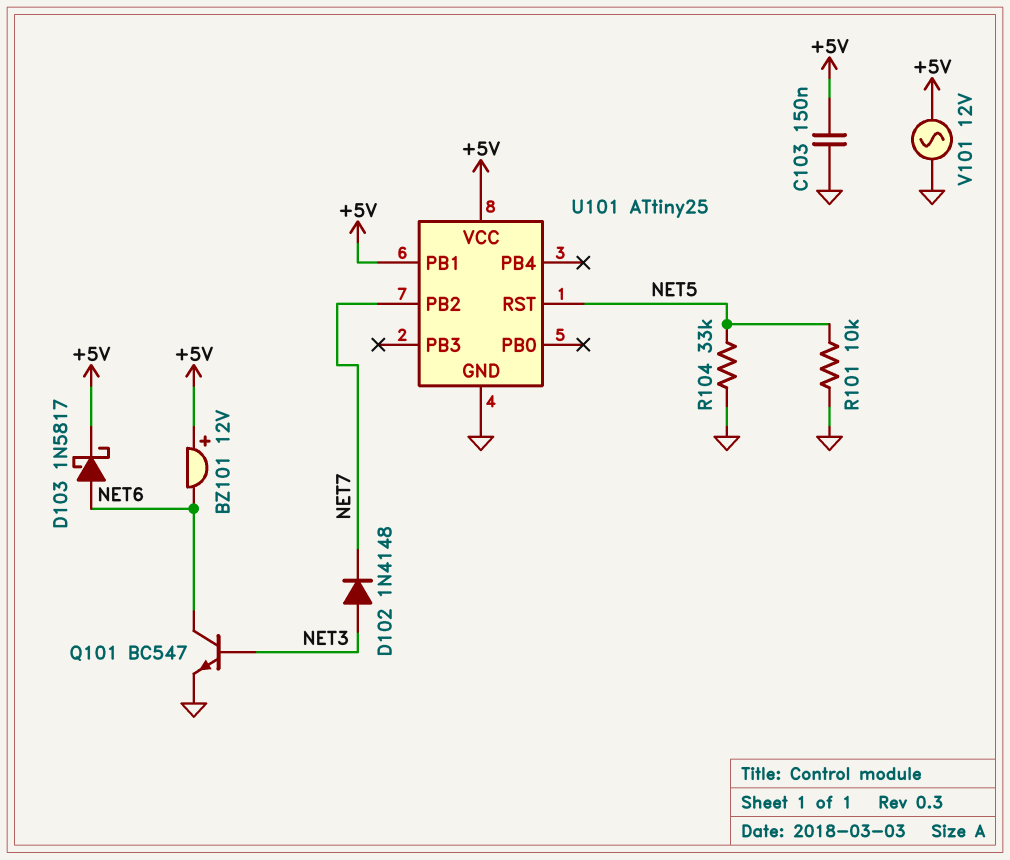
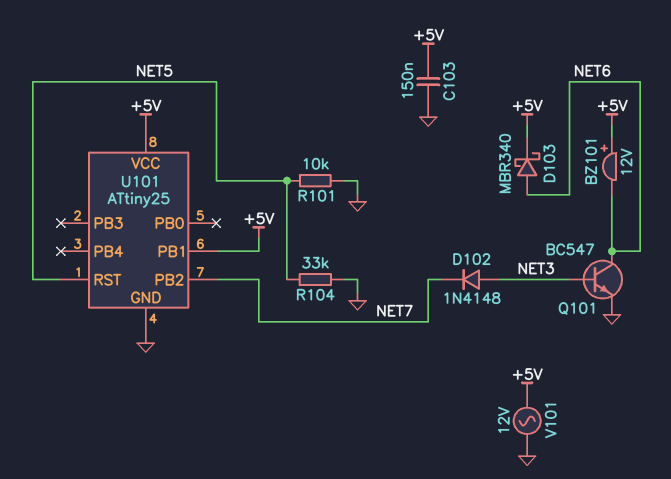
D103: schottky 1N5817 (A NET6, K +5V) -> schottky MBR340 (A NET6, K +5V)

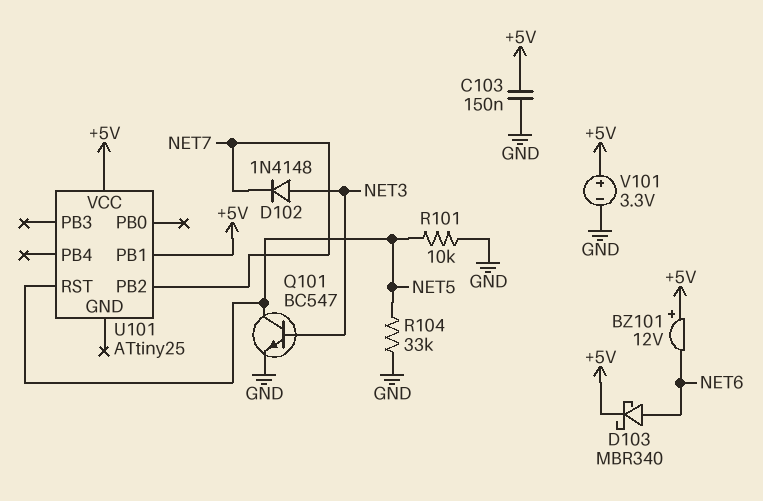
Q101: NPN BC547 (B NET3, C NET6, E GND) -> NPN BC547 (B NET3, C NET5, E GND)
U101 pin GND: GND -> none
V101: AC 12V (+5V, GND) -> 3.3V (plus +5V, minus GND)

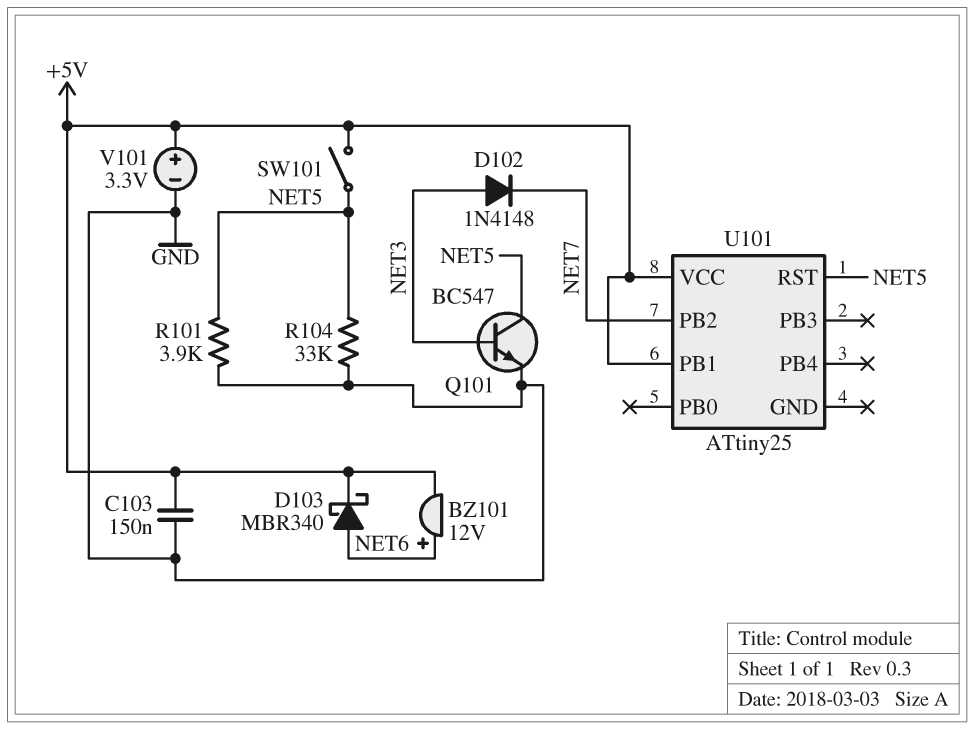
BZ101: buzzer 12V (plus +5V, minus NET6) -> buzzer 12V (plus NET6, minus +5V)
R101: 10k (GND, NET5) -> 3.9k (GND, NET5)
SW101: none -> switch (+5V, NET5)

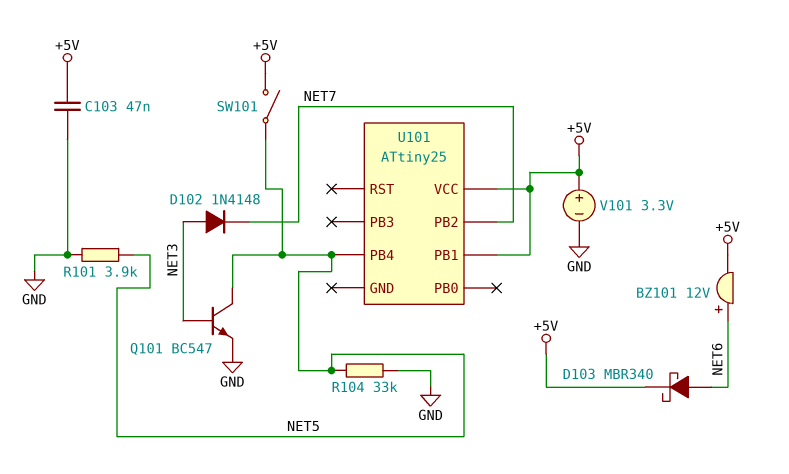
C103: 150nF (+5V, GND) -> 47nF (+5V, GND)
U101 pin PB4: none -> NET5
U101 pin RST: NET5 -> none

